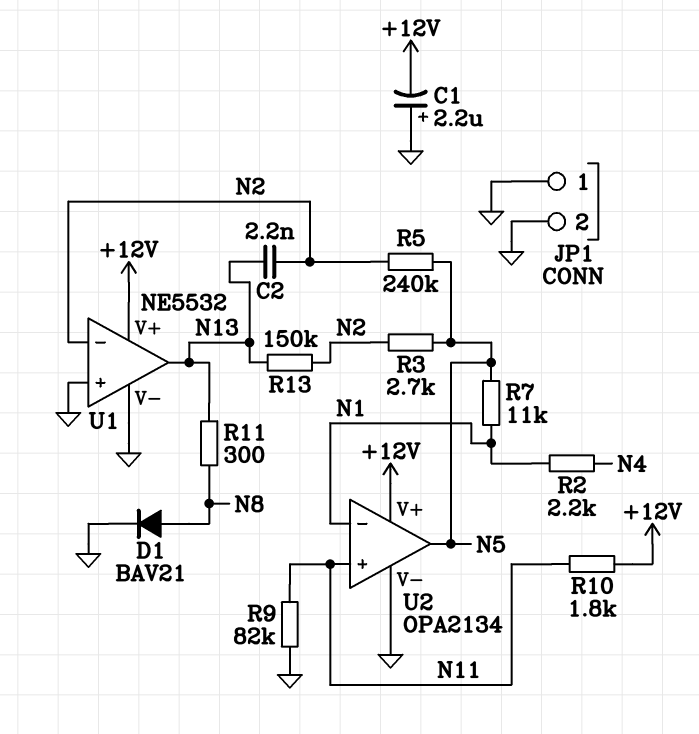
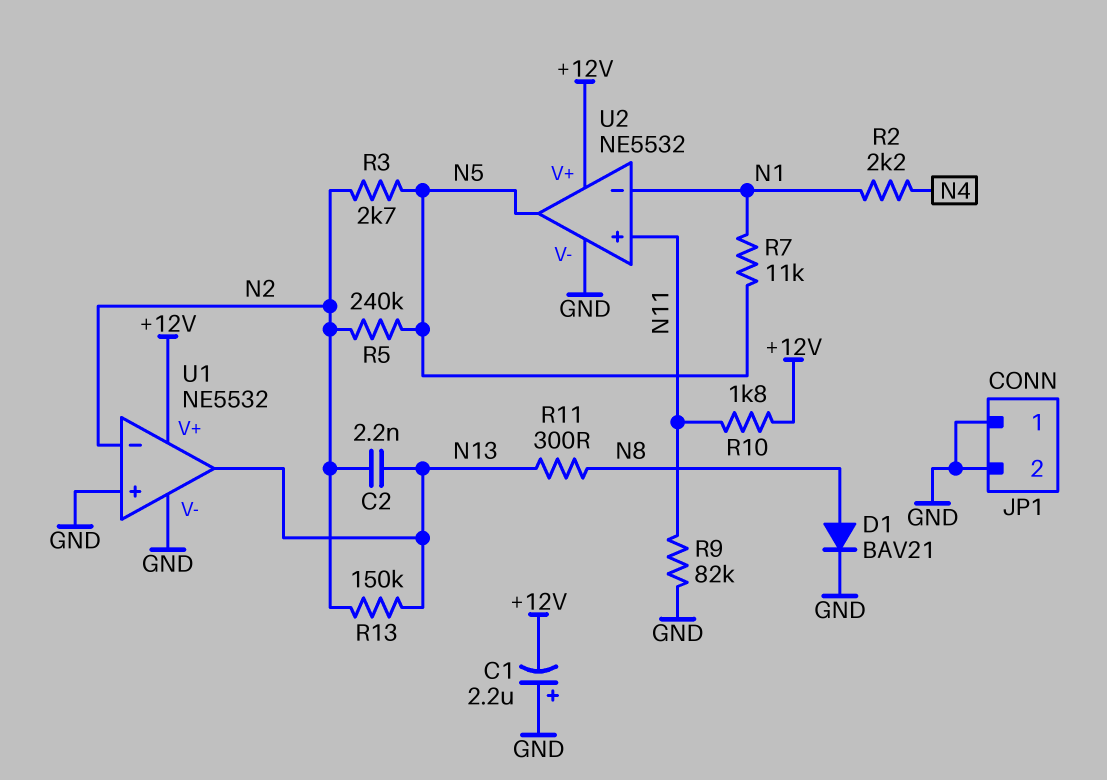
U2: OPA2134 -> NE5532

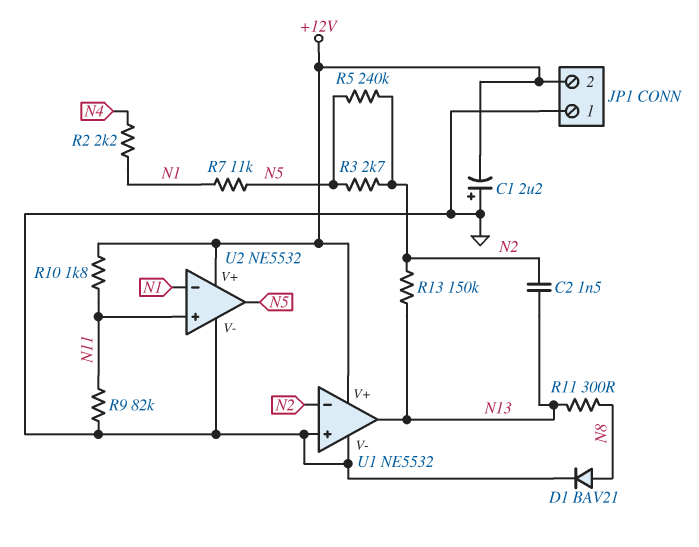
C2: 2.2nF (N2, N13) -> 1.5nF (N2, N13)
JP1 pin 2: GND -> +12V

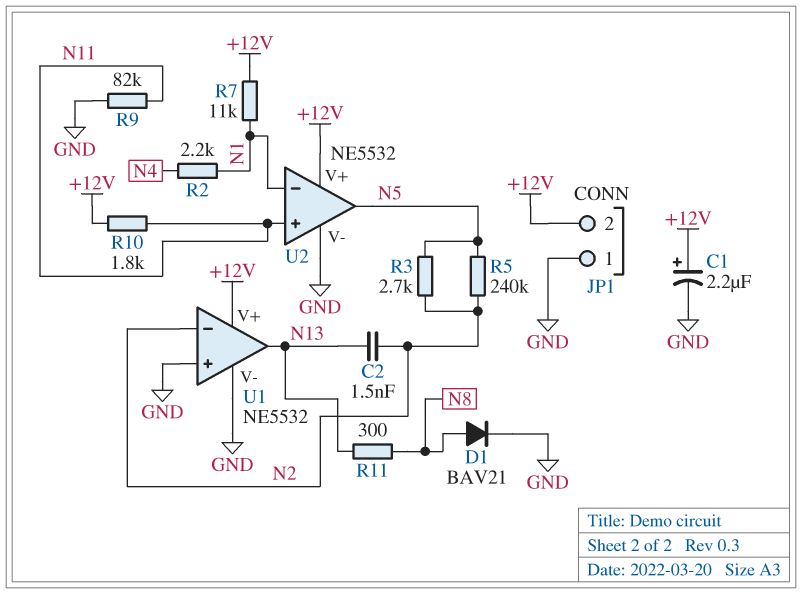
C1: 2.2uF (plus GND, minus +12V) -> 2.2uF (plus +12V, minus GND)
R7: 11k (N1, N5) -> 11k (+12V, N1)
R13: 150k (N2, N13) -> none

